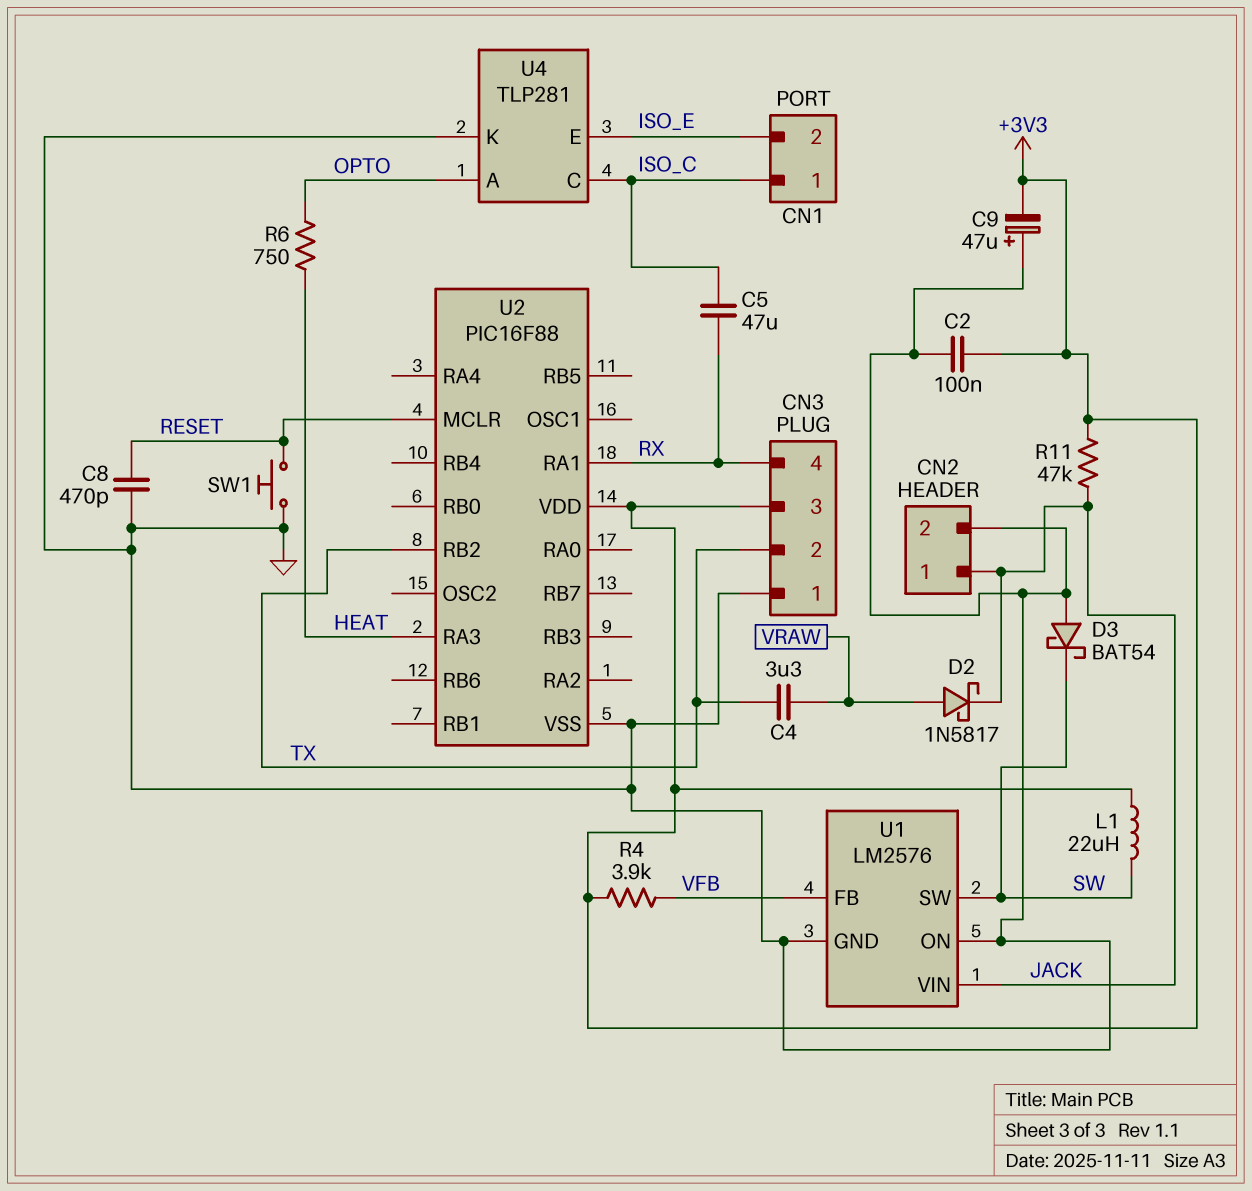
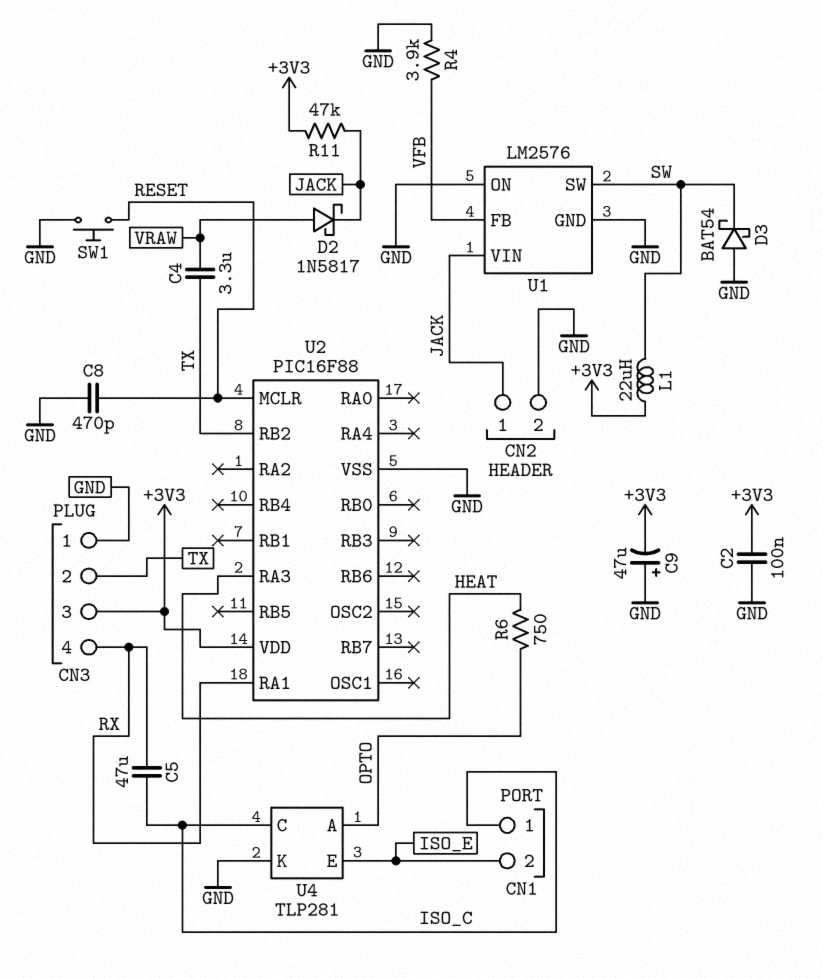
R4: 3.9k (+3V3, VFB) -> 3.9k (GND, VFB)

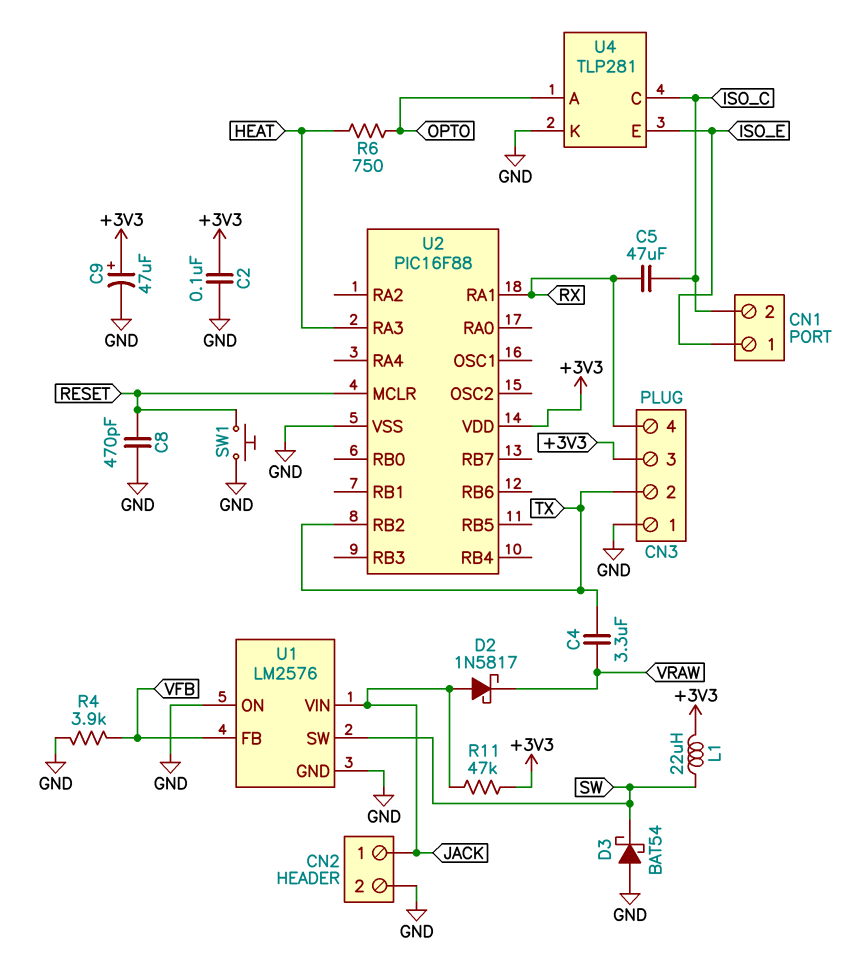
C9: 47uF (plus GND, minus +3V3) -> 47uF (plus +3V3, minus GND)
CN1 pin 1: ISO_C -> ISO_E
CN1 pin 2: ISO_E -> ISO_C
D2: schottky 1N5817 (A VRAW, K JACK) -> schottky 1N5817 (A JACK, K VRAW)

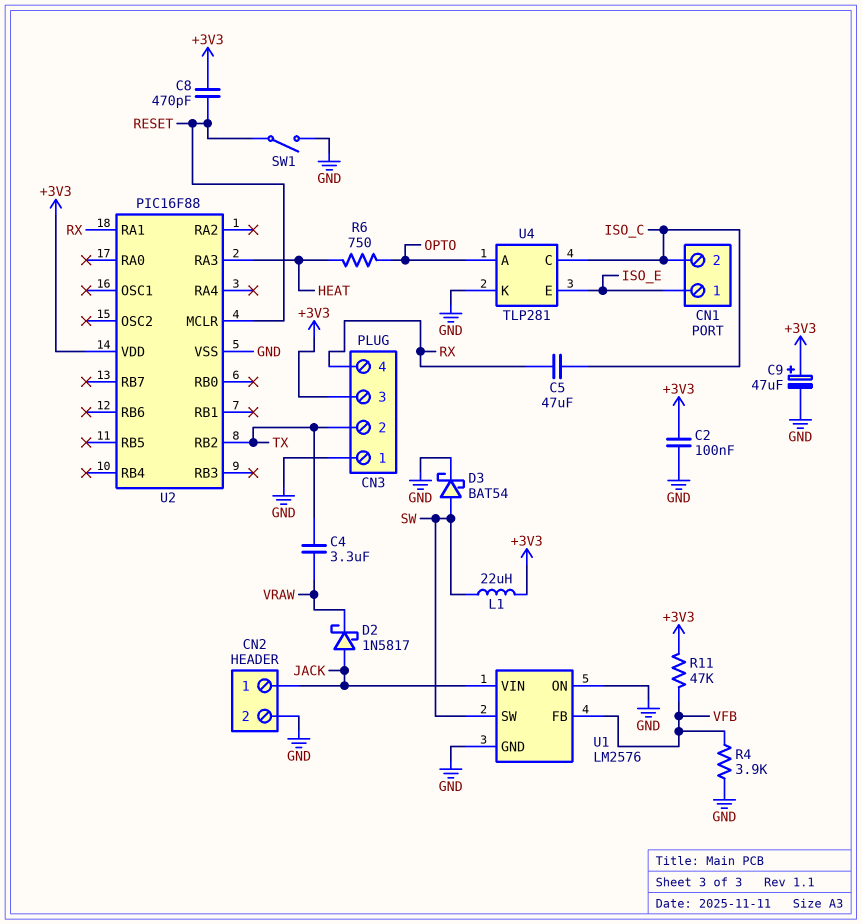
C8: 470pF (GND, RESET) -> 470pF (+3V3, RESET)
D3: schottky BAT54 (A GND, K SW) -> schottky BAT54 (A SW, K GND)
R11: 47k (+3V3, JACK) -> 47k (+3V3, VFB)
SW1: button (GND, RESET) -> switch (GND, RESET)

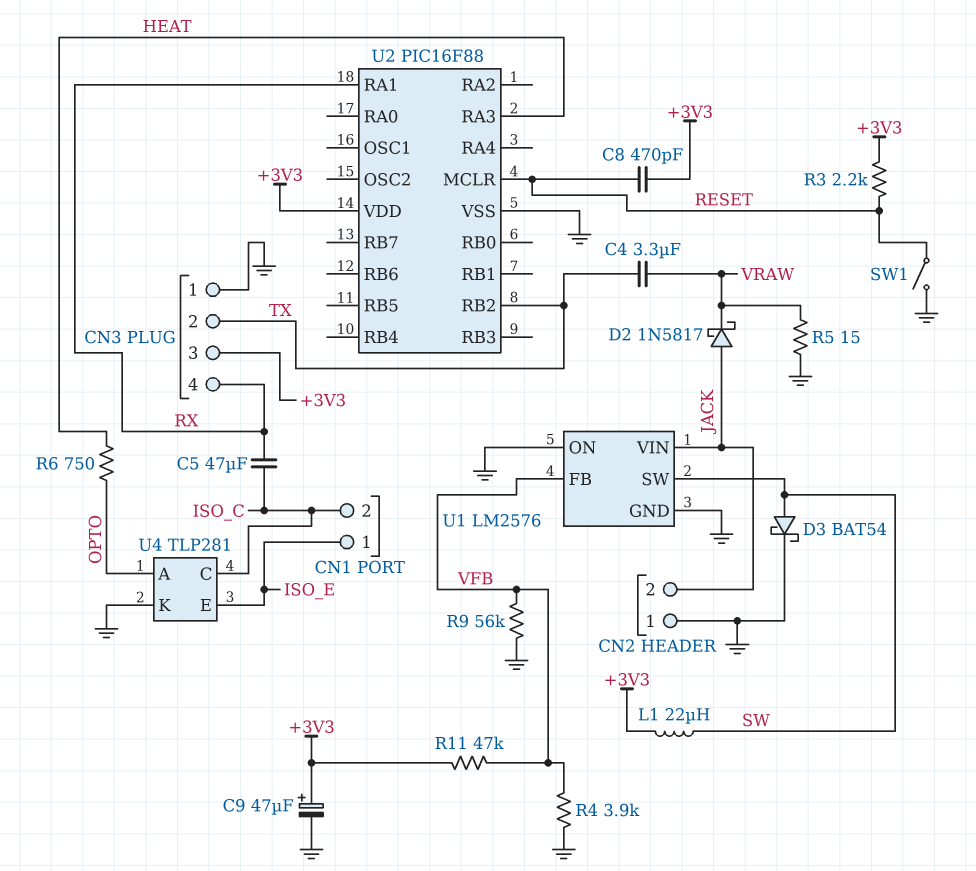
C2: 100nF (+3V3, GND) -> none
CN2 pin 1: JACK -> GND
CN2 pin 2: GND -> JACK
R3: none -> 2.2k (+3V3, RESET)
R5: none -> 15 (GND, VRAW)
R9: none -> 56k (GND, VFB)

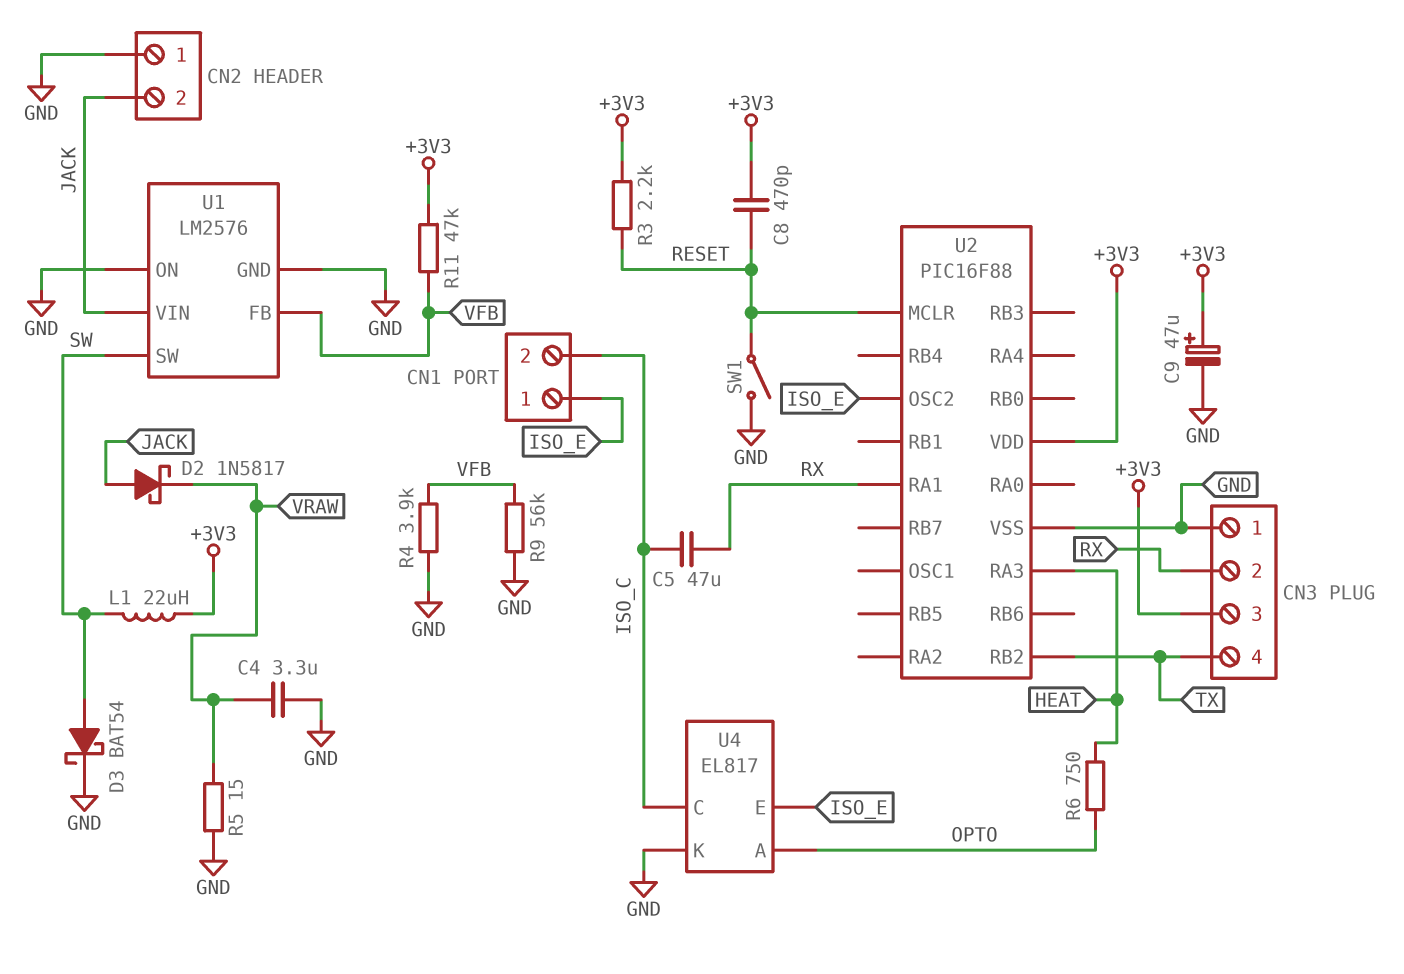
C4: 3.3uF (TX, VRAW) -> 3.3uF (GND, VRAW)
CN3 pin 2: TX -> RX
CN3 pin 4: RX -> TX
U2 pin OSC2: none -> ISO_E
U4: TLP281 -> EL817

